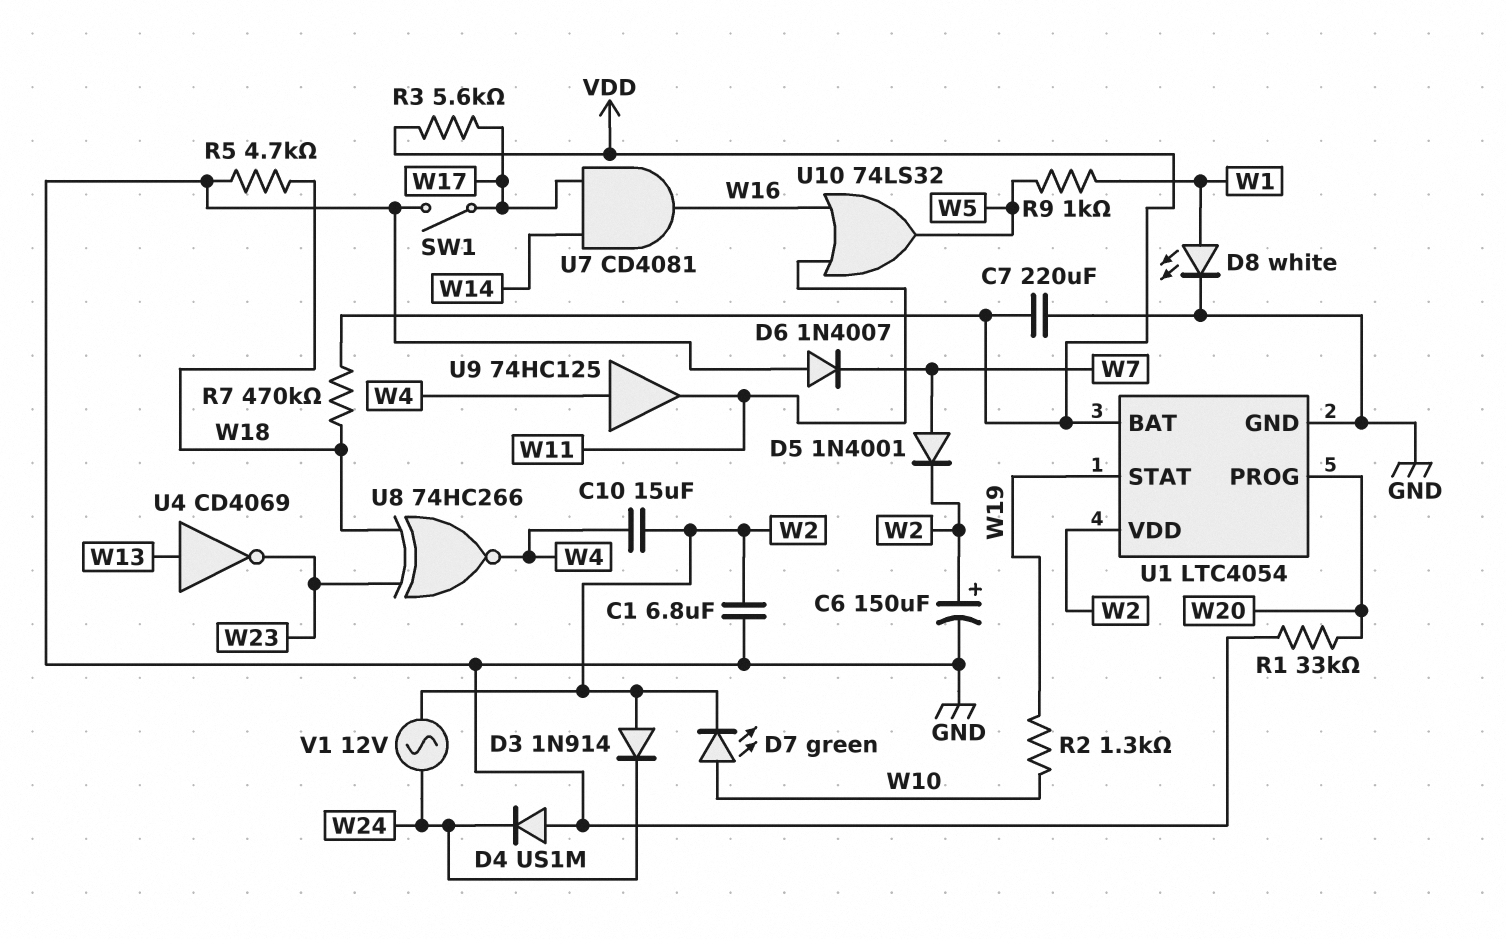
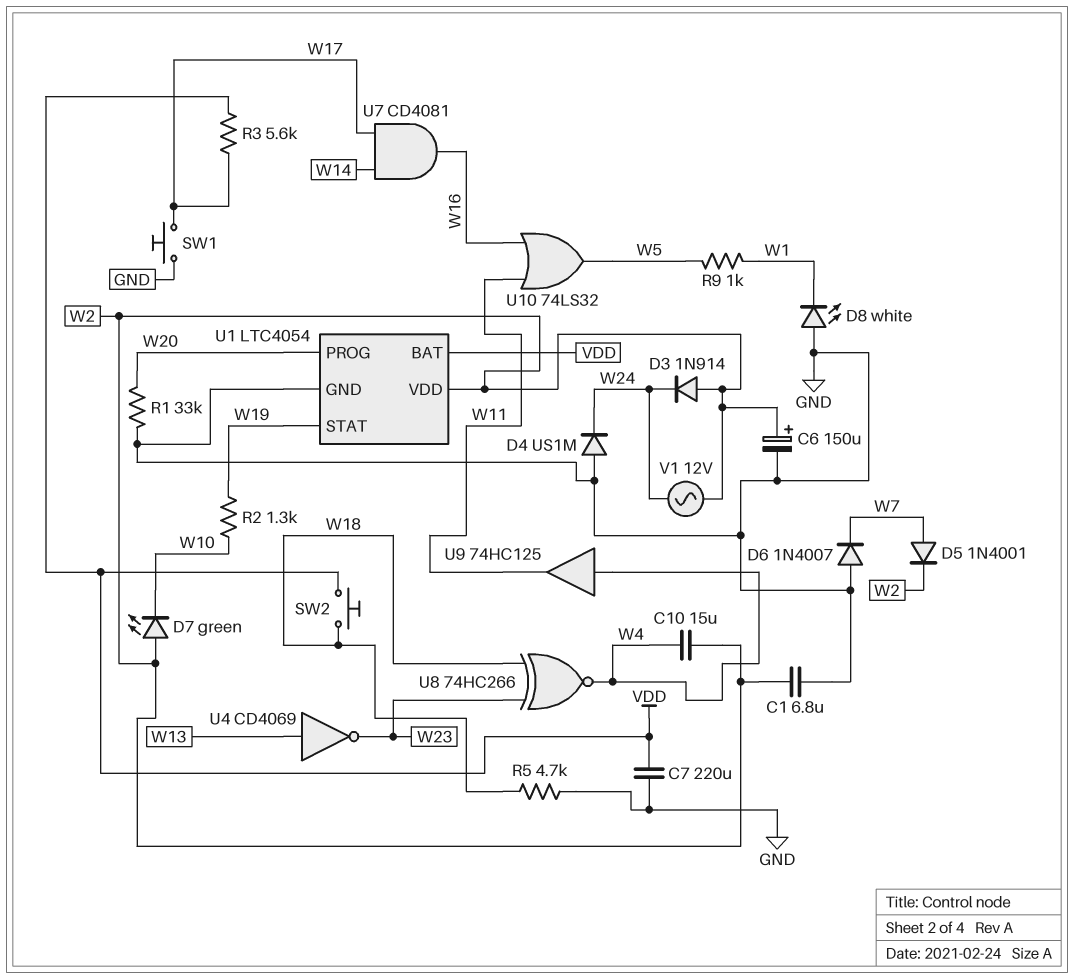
D7: LED green (A W10, K W2) -> LED green (A W2, K W10)
D8: LED white (A W1, K GND) -> LED white (A GND, K W1)
R7: 470k (VDD, W18) -> none
SW1: switch (GND, W17) -> button (GND, W17)
SW2: none -> button (VDD, W18)

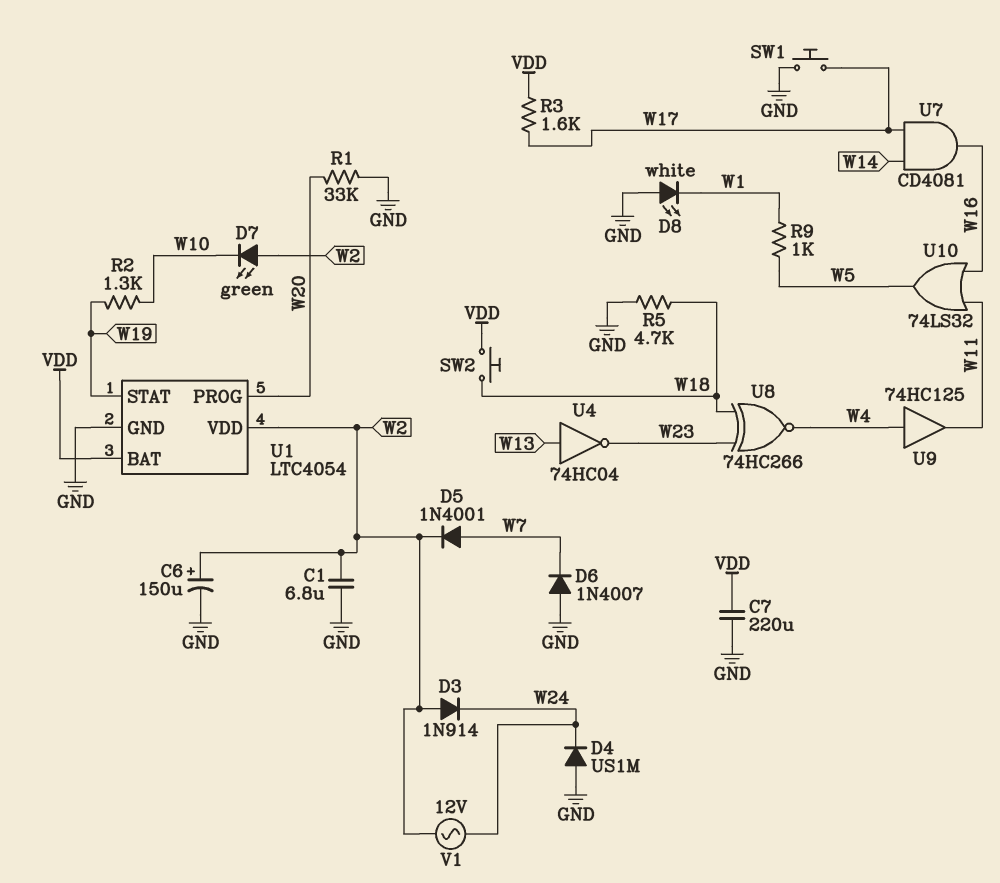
C10: 15uF (W2, W4) -> none
R3: 5.6k (VDD, W17) -> 1.6k (VDD, W17)
U4: NOT CD4069 (in W13, out W23) -> NOT 74HC04 (in W13, out W23)

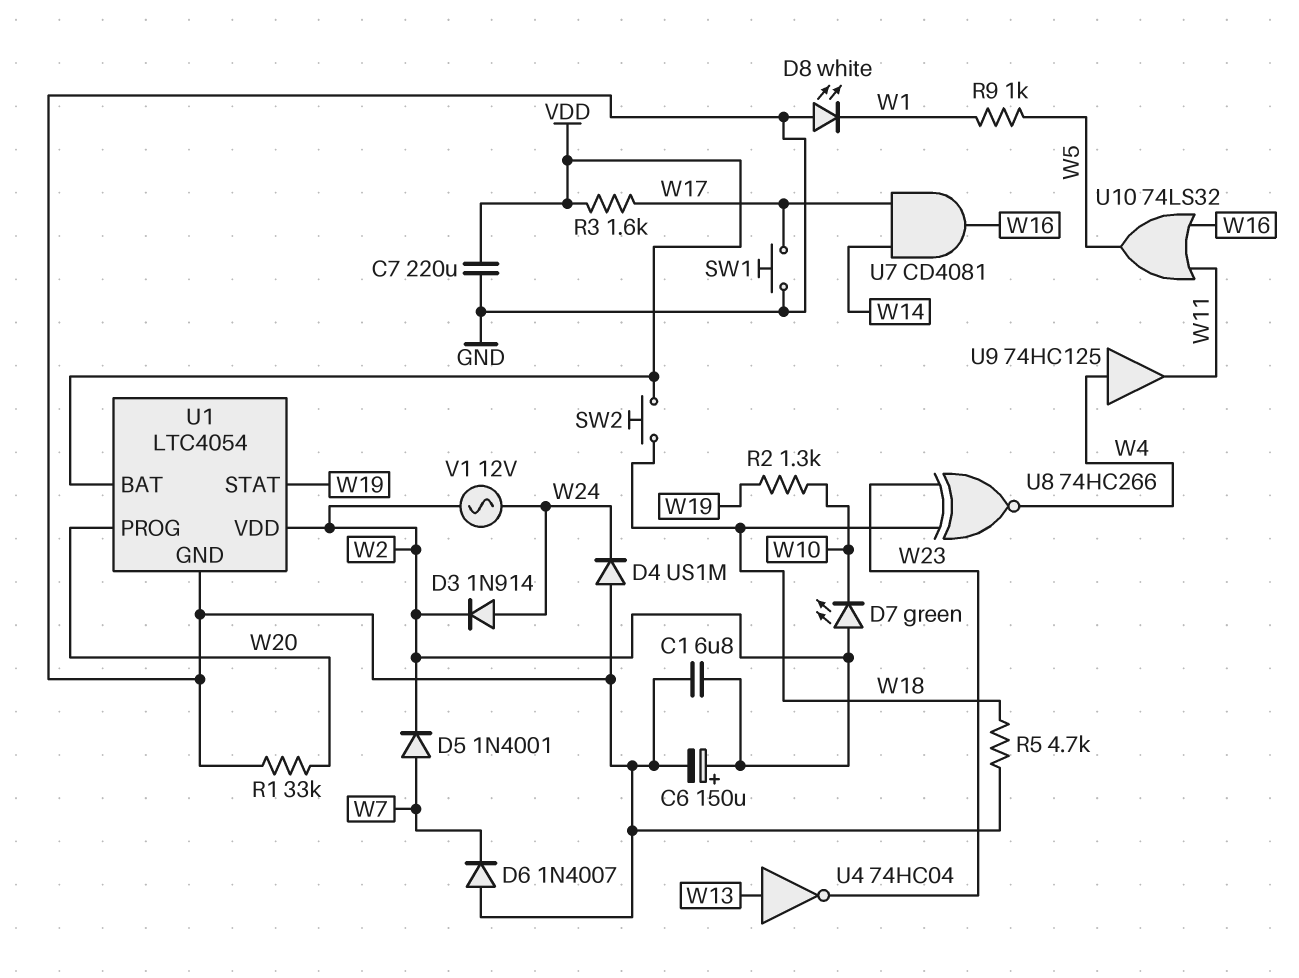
D3: diode 1N914 (A W2, K W24) -> diode 1N914 (A W24, K W2)

